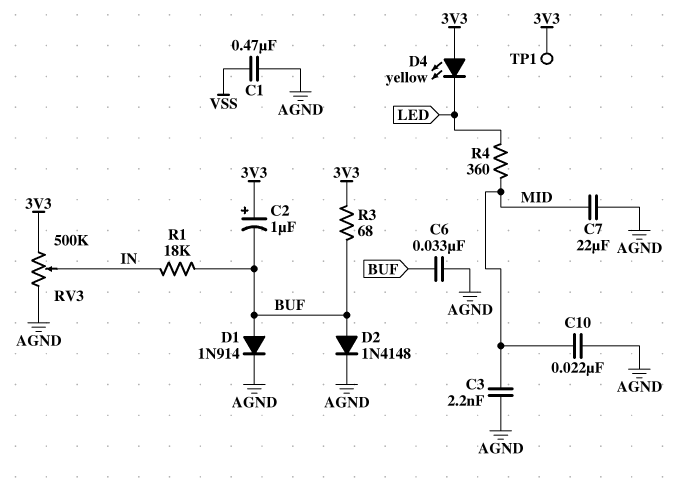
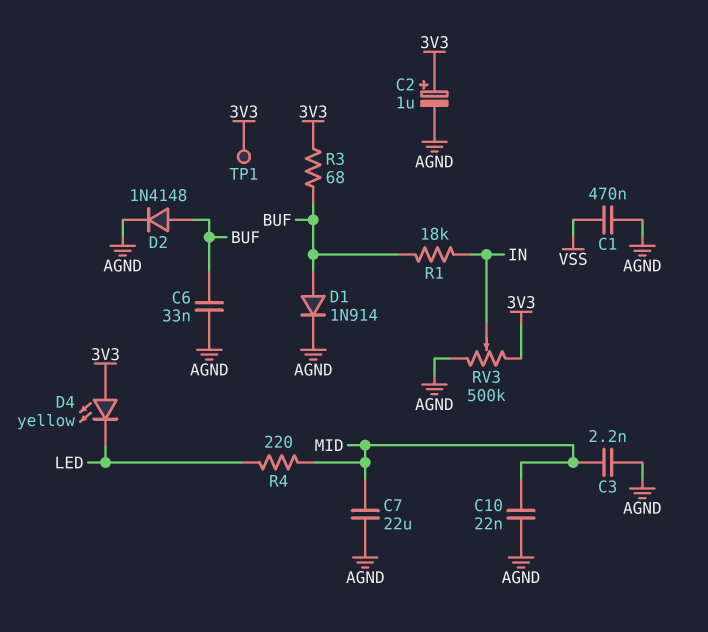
C2: 1uF (plus 3V3, minus BUF) -> 1uF (plus 3V3, minus AGND)
R4: 360 (LED, MID) -> 220 (LED, MID)

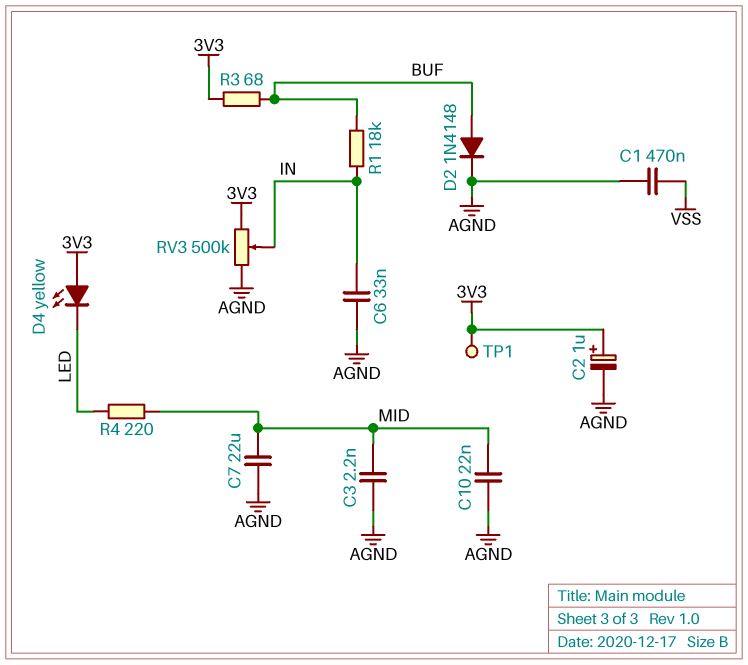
C6: 33nF (AGND, BUF) -> 33nF (AGND, IN)
D1: diode 1N914 (A BUF, K AGND) -> none

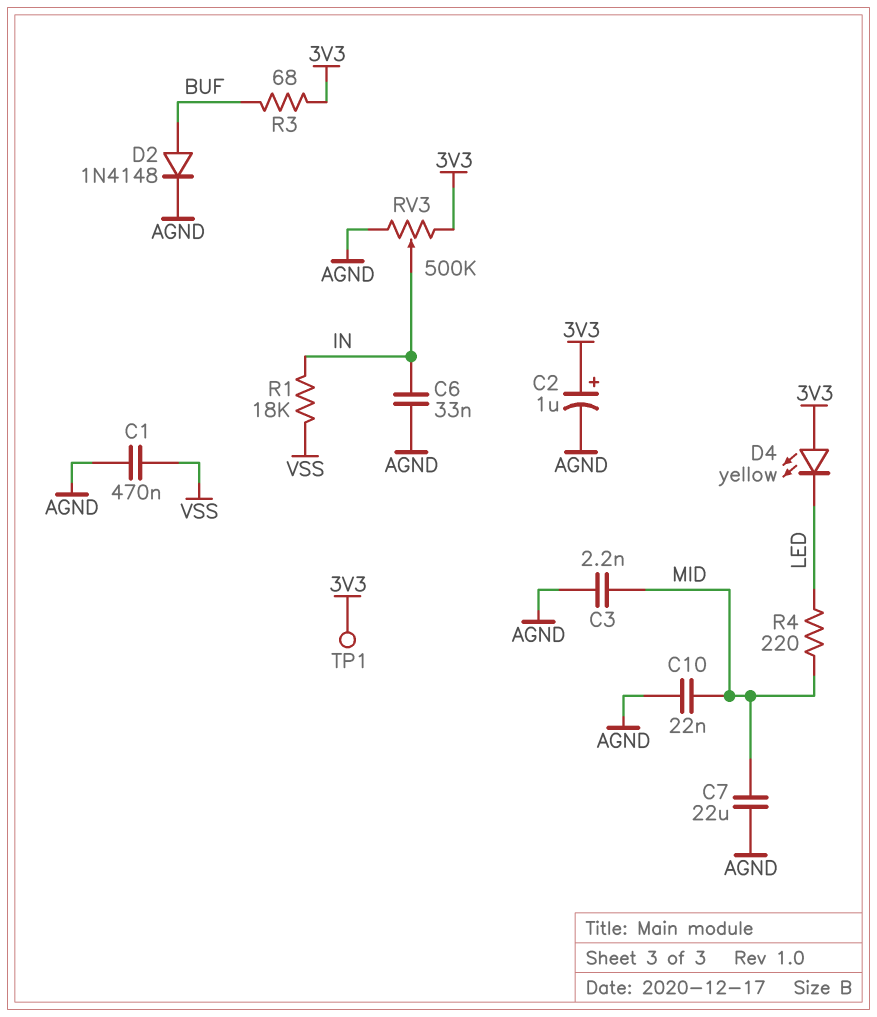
R1: 18k (BUF, IN) -> 18k (IN, VSS)

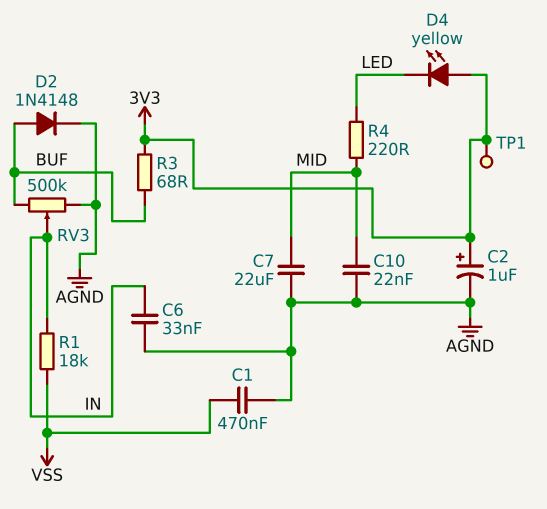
C3: 2.2nF (AGND, MID) -> none
RV3: 500k (3V3, AGND, wiper IN) -> 500k (AGND, BUF, wiper IN)

